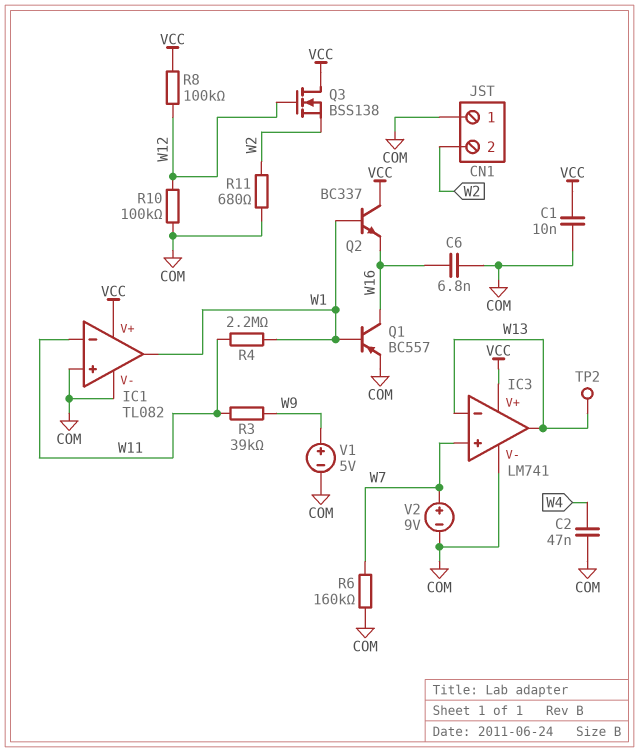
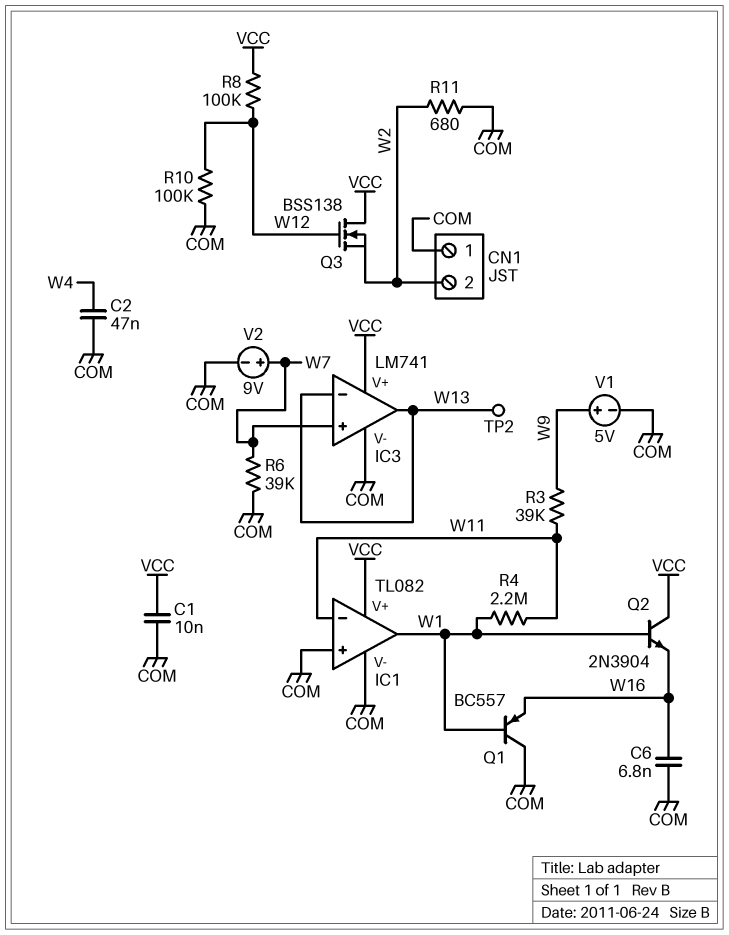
Q1: PNP BC557 (B W1, C W16, E COM) -> PNP BC557 (B W1, C COM, E W16)
Q2: NPN BC337 (B W1, C VCC, E W16) -> NPN 2N3904 (B W1, C VCC, E W16)
R6: 160k (COM, W7) -> 39k (COM, W7)

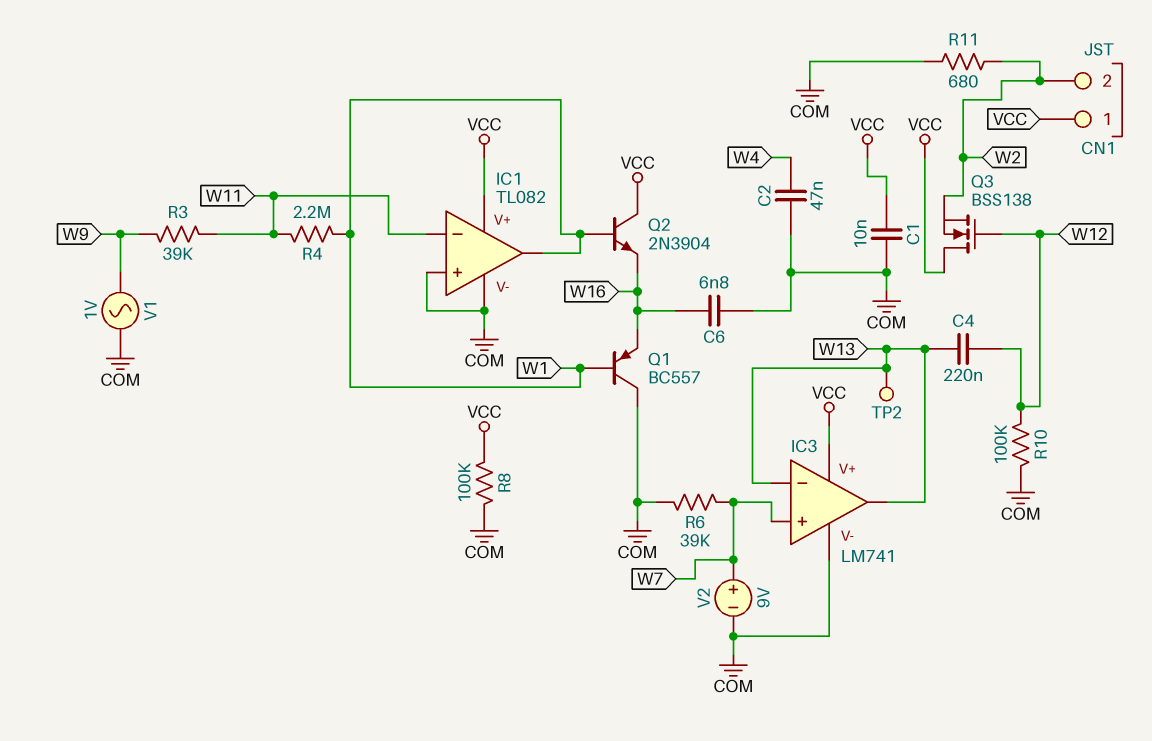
C4: none -> 220nF (W12, W13)
CN1 pin 1: COM -> VCC
R8: 100k (VCC, W12) -> 100k (COM, VCC)
V1: 5V (plus W9, minus COM) -> AC 1V (COM, W9)

